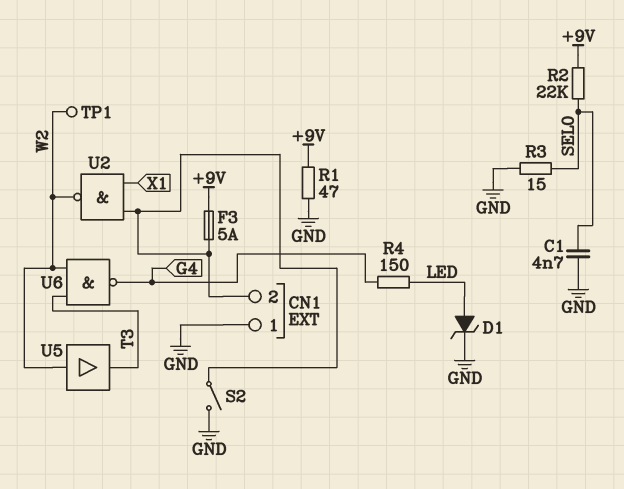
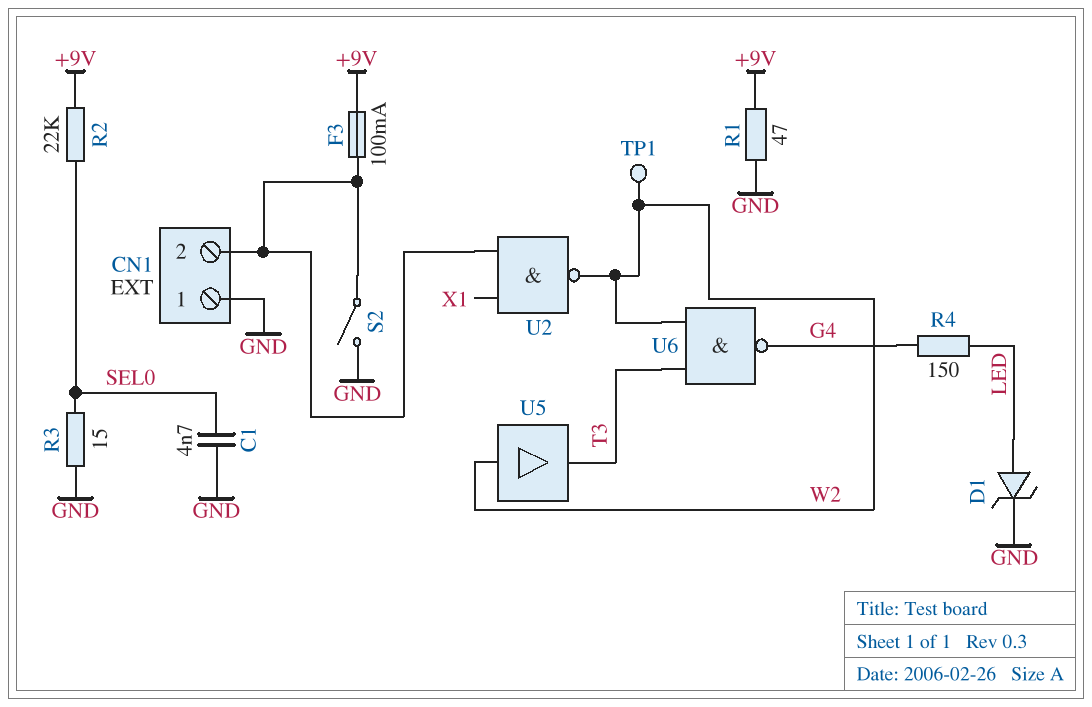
F3: 5A (+9V, CN1/2) -> 100mA (+9V, CN1/2)

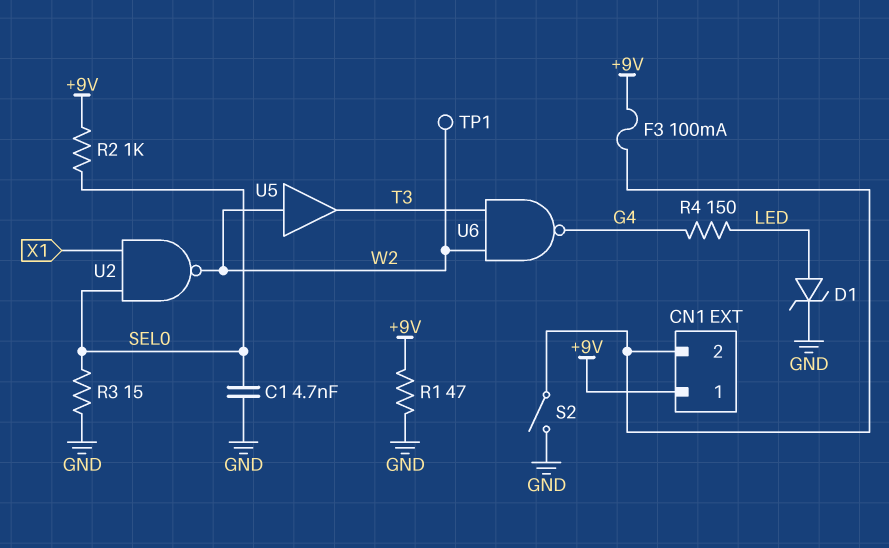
CN1 pin 1: GND -> +9V
R2: 22k (+9V, SEL0) -> 1k (+9V, SEL0)
U2: NAND (in CN1/2, in X1, out W2) -> NAND (in SEL0, in X1, out W2)

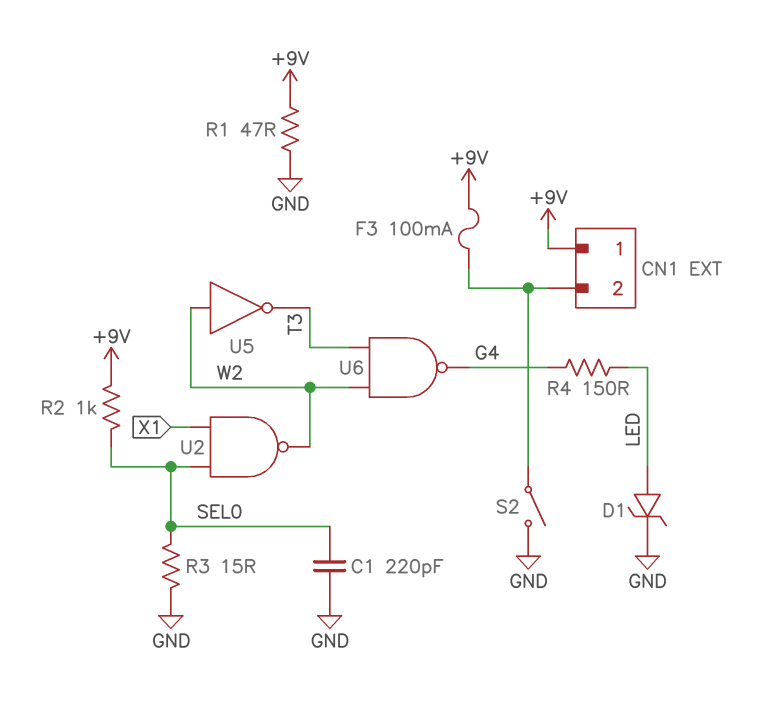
C1: 4.7nF (GND, SEL0) -> 220pF (GND, SEL0)
TP1: test point (W2) -> none
U5: buffer (in W2, out T3) -> NOT (in W2, out T3)

